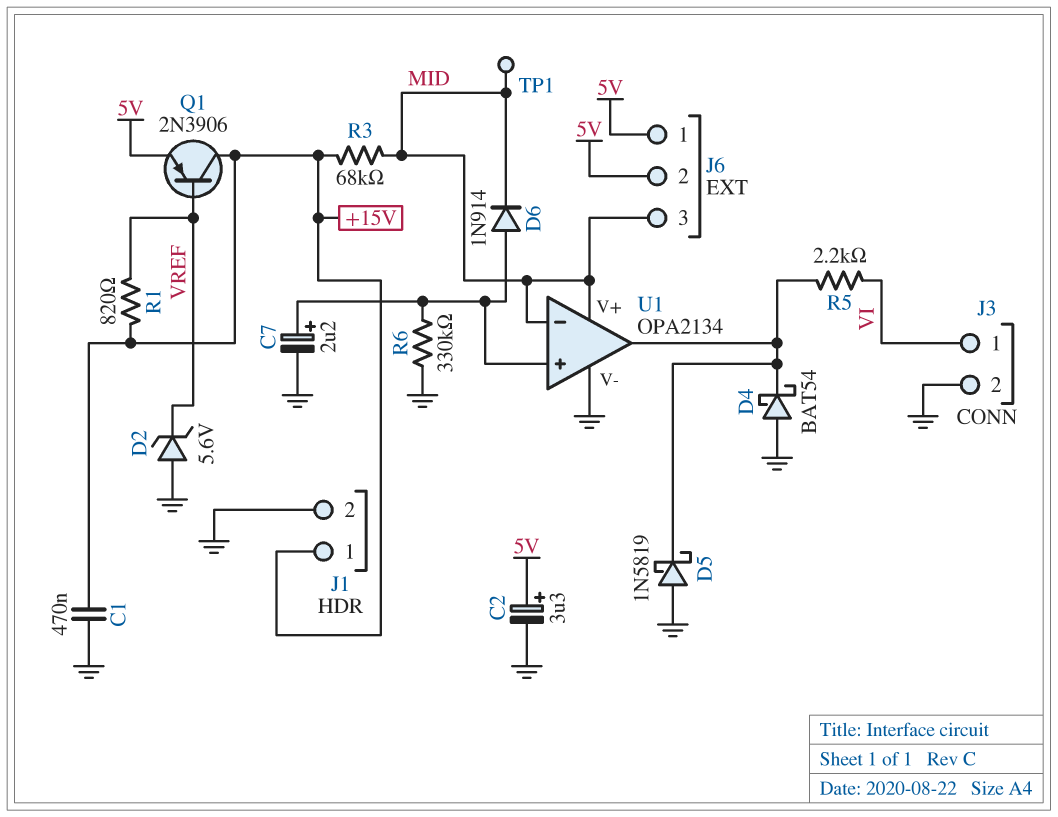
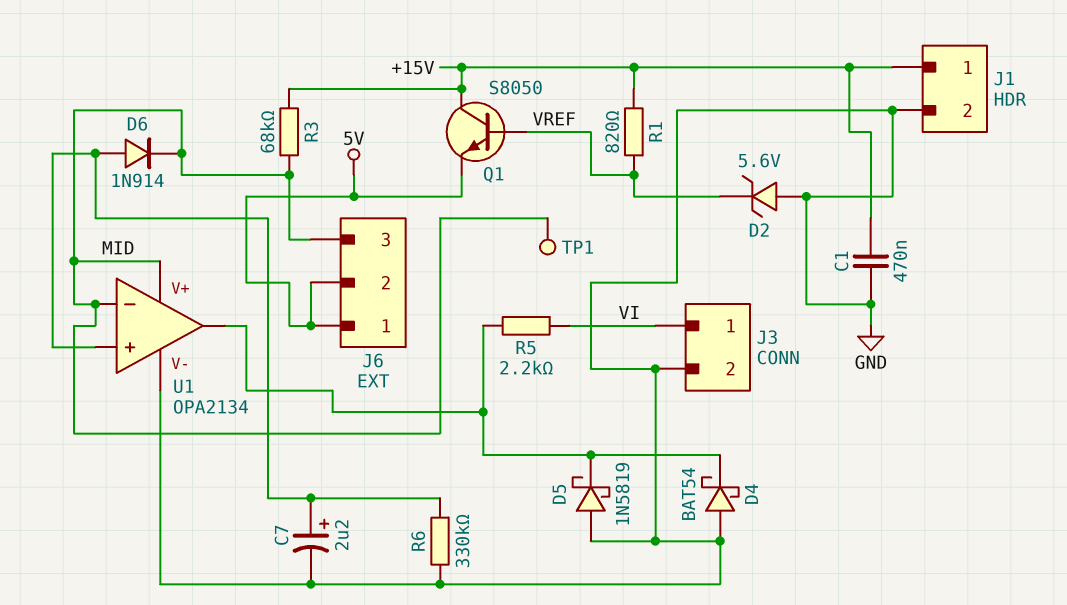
C2: 3.3uF (plus 5V, minus GND) -> none
Q1: PNP 2N3906 (B VREF, C +15V, E 5V) -> NPN S8050 (B VREF, C +15V, E 5V)

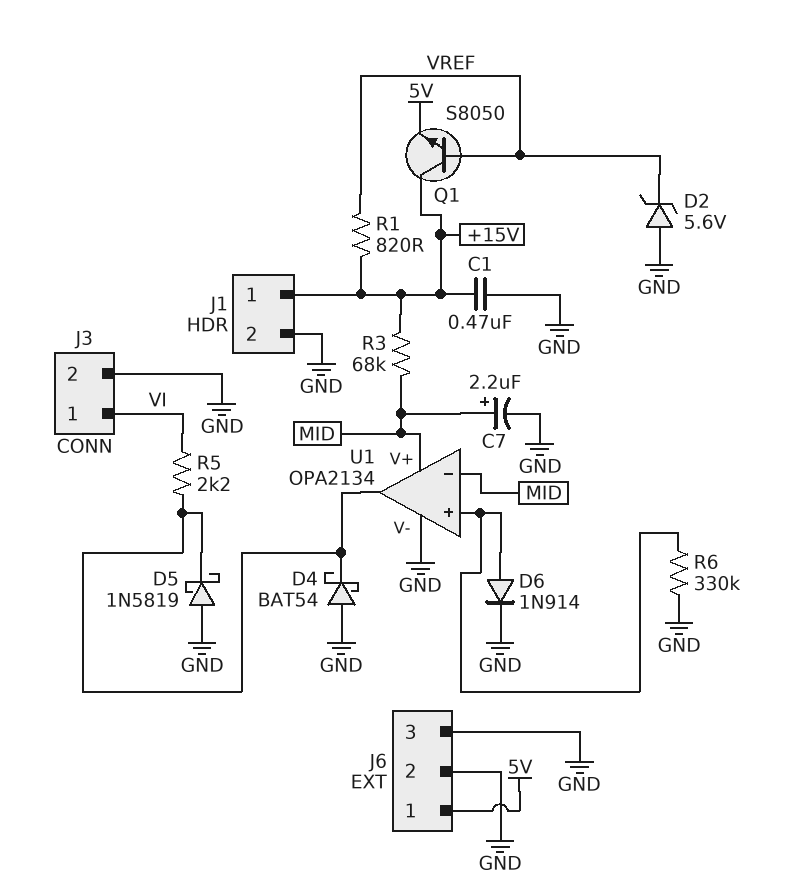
C7: 2.2uF (plus U1/in+, minus GND) -> 2.2uF (plus MID, minus GND)
D6: diode 1N914 (A U1/in+, K MID) -> diode 1N914 (A U1/in+, K GND)
J6 pin 2: 5V -> GND
J6 pin 3: MID -> GND
TP1: test point (MID) -> none

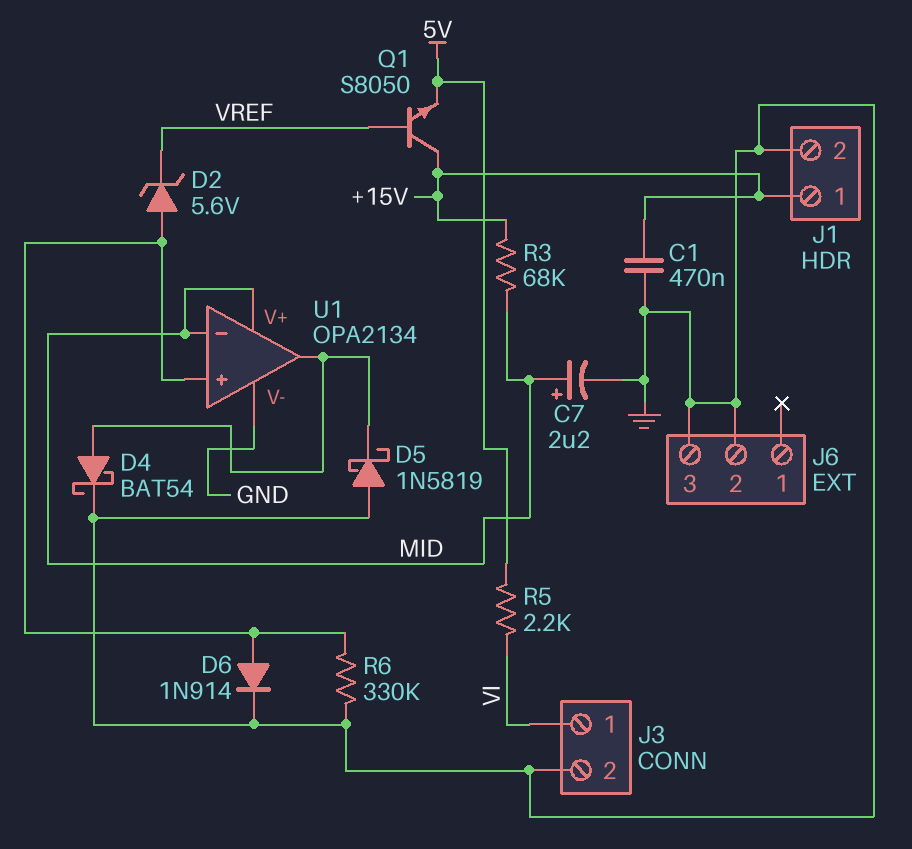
D2: zener 5.6V (A GND, K VREF) -> zener 5.6V (A U1/in+, K VREF)
D4: schottky BAT54 (A GND, K U1/out) -> schottky BAT54 (A U1/out, K GND)
J6 pin 1: 5V -> none
R1: 820 (+15V, VREF) -> none
R5: 2.2k (U1/out, VI) -> 2.2k (5V, VI)

